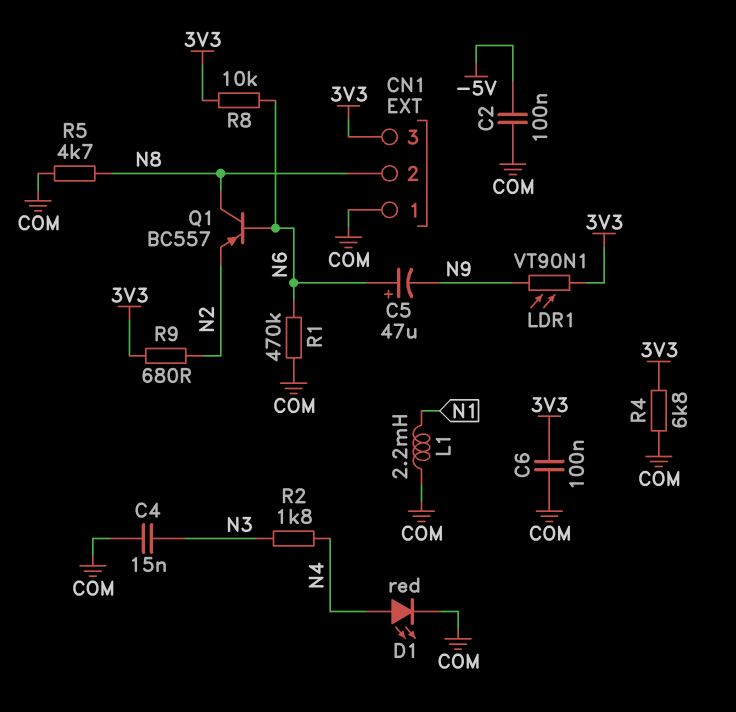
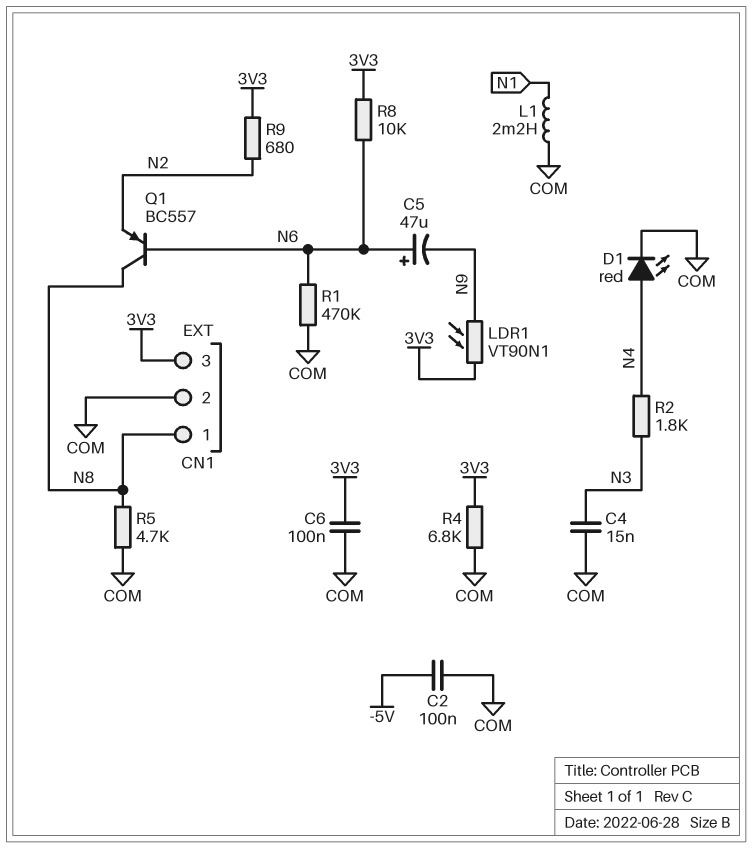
CN1 pin 1: COM -> N8
CN1 pin 2: N8 -> COM

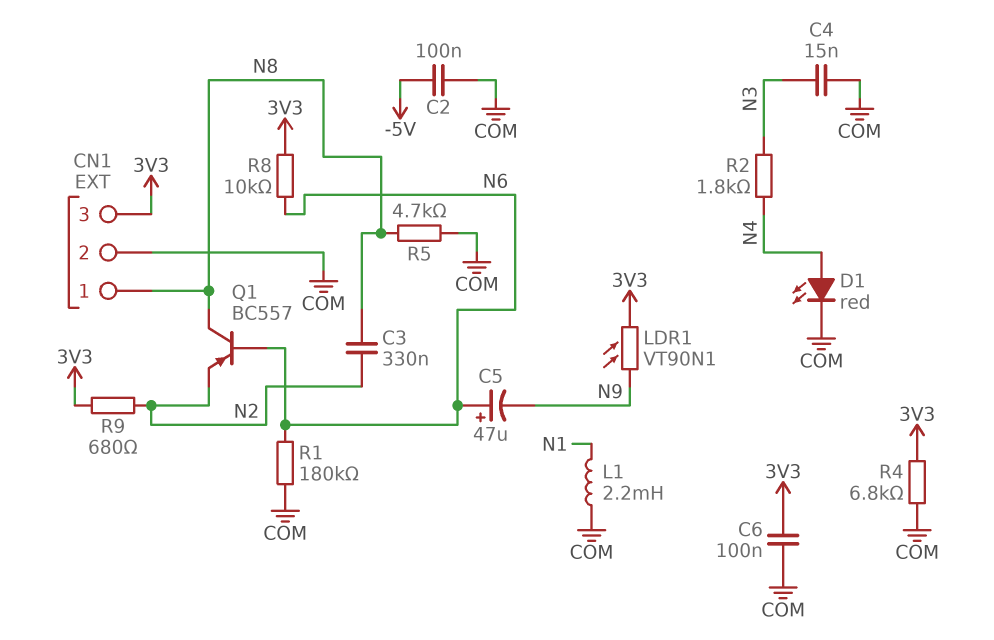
C3: none -> 330nF (N2, N8)
R1: 470k (COM, N6) -> 180k (COM, N6)

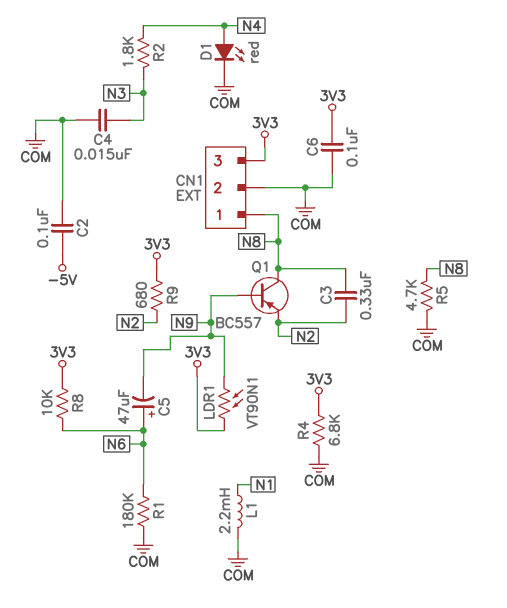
Q1: PNP BC557 (B N6, C N8, E N2) -> PNP BC557 (B N9, C N8, E N2)

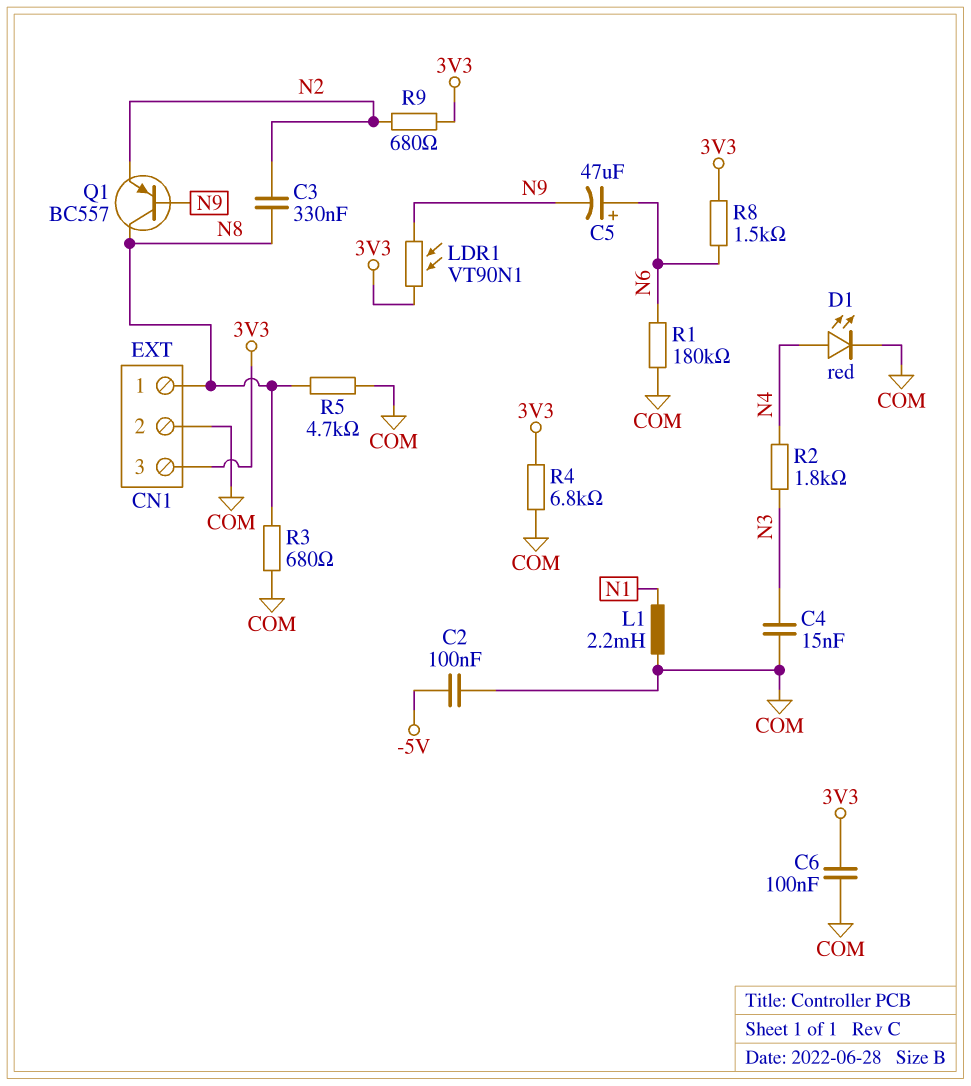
R3: none -> 680 (COM, N8)
R8: 10k (3V3, N6) -> 1.5k (3V3, N6)

